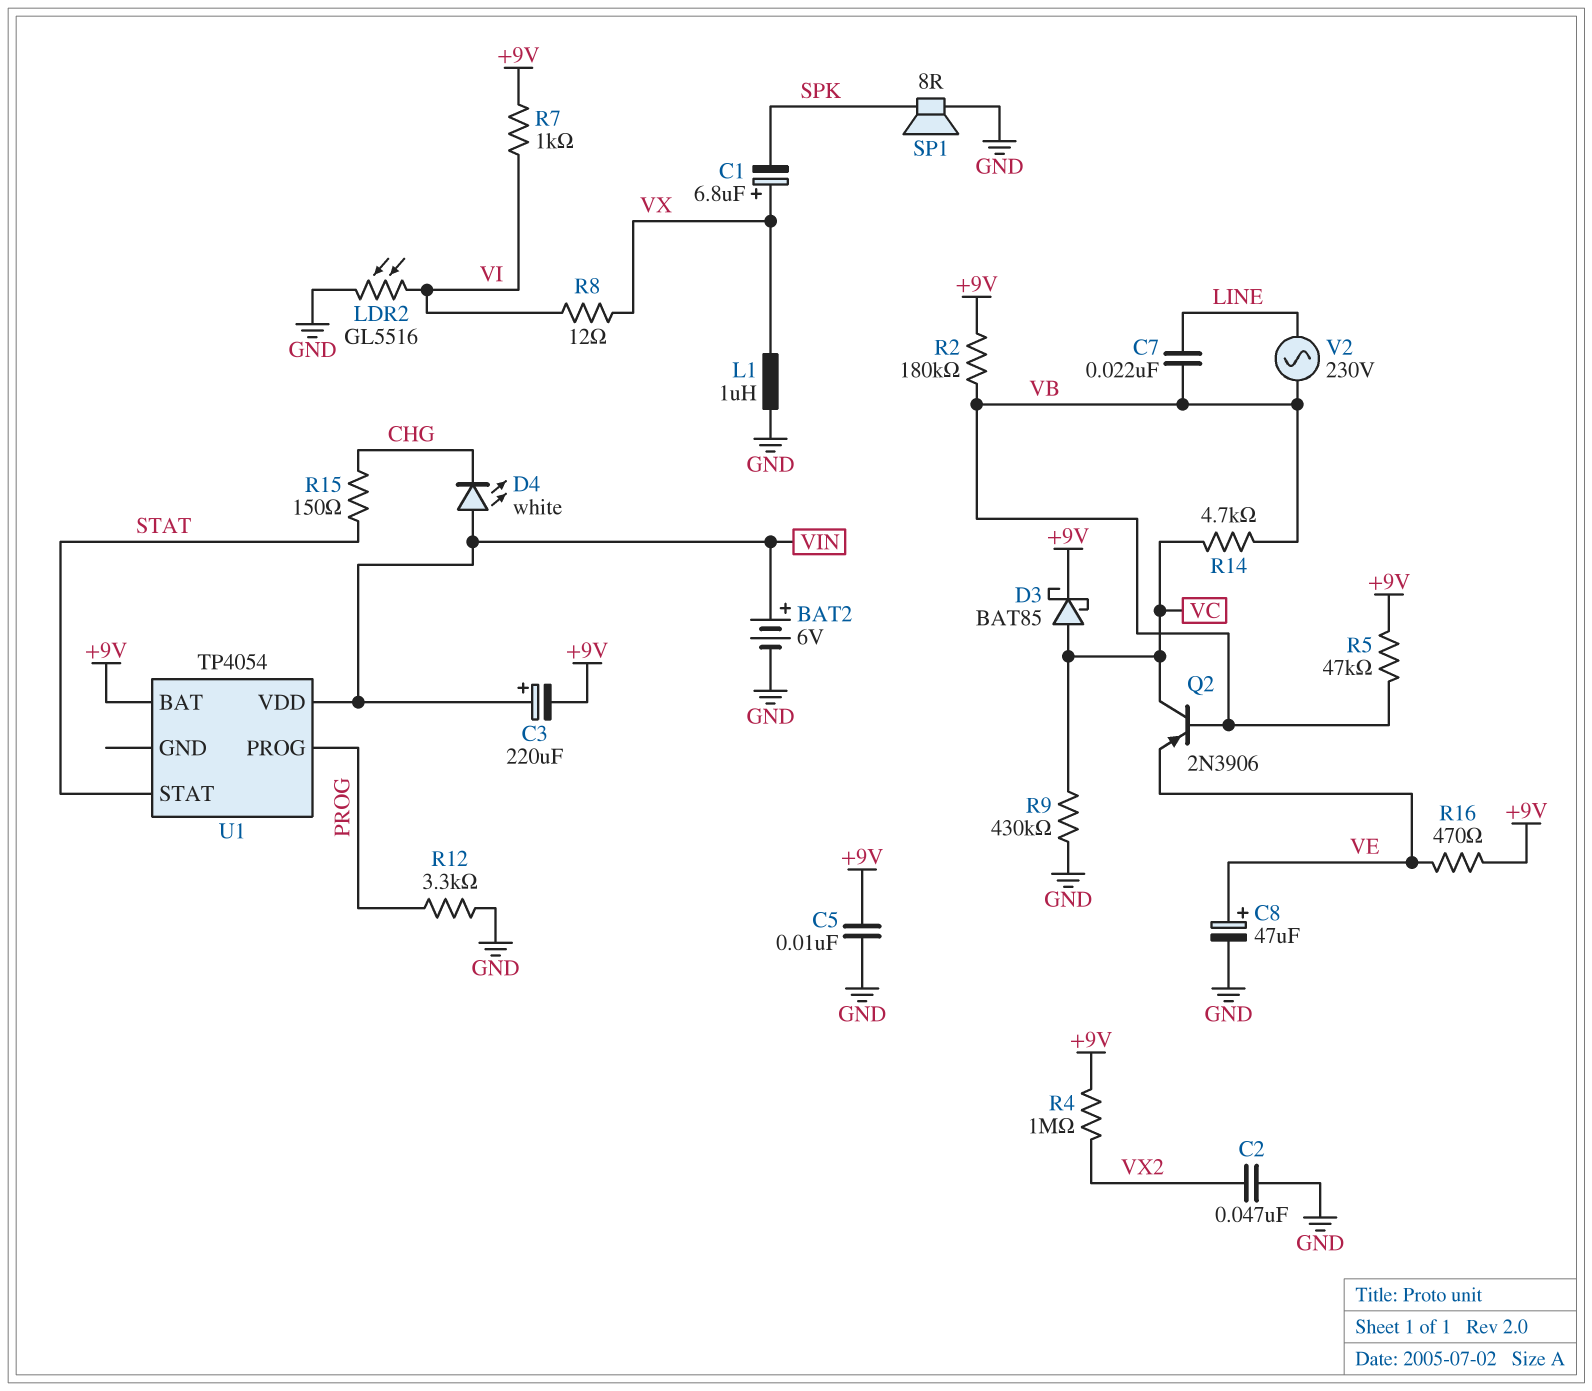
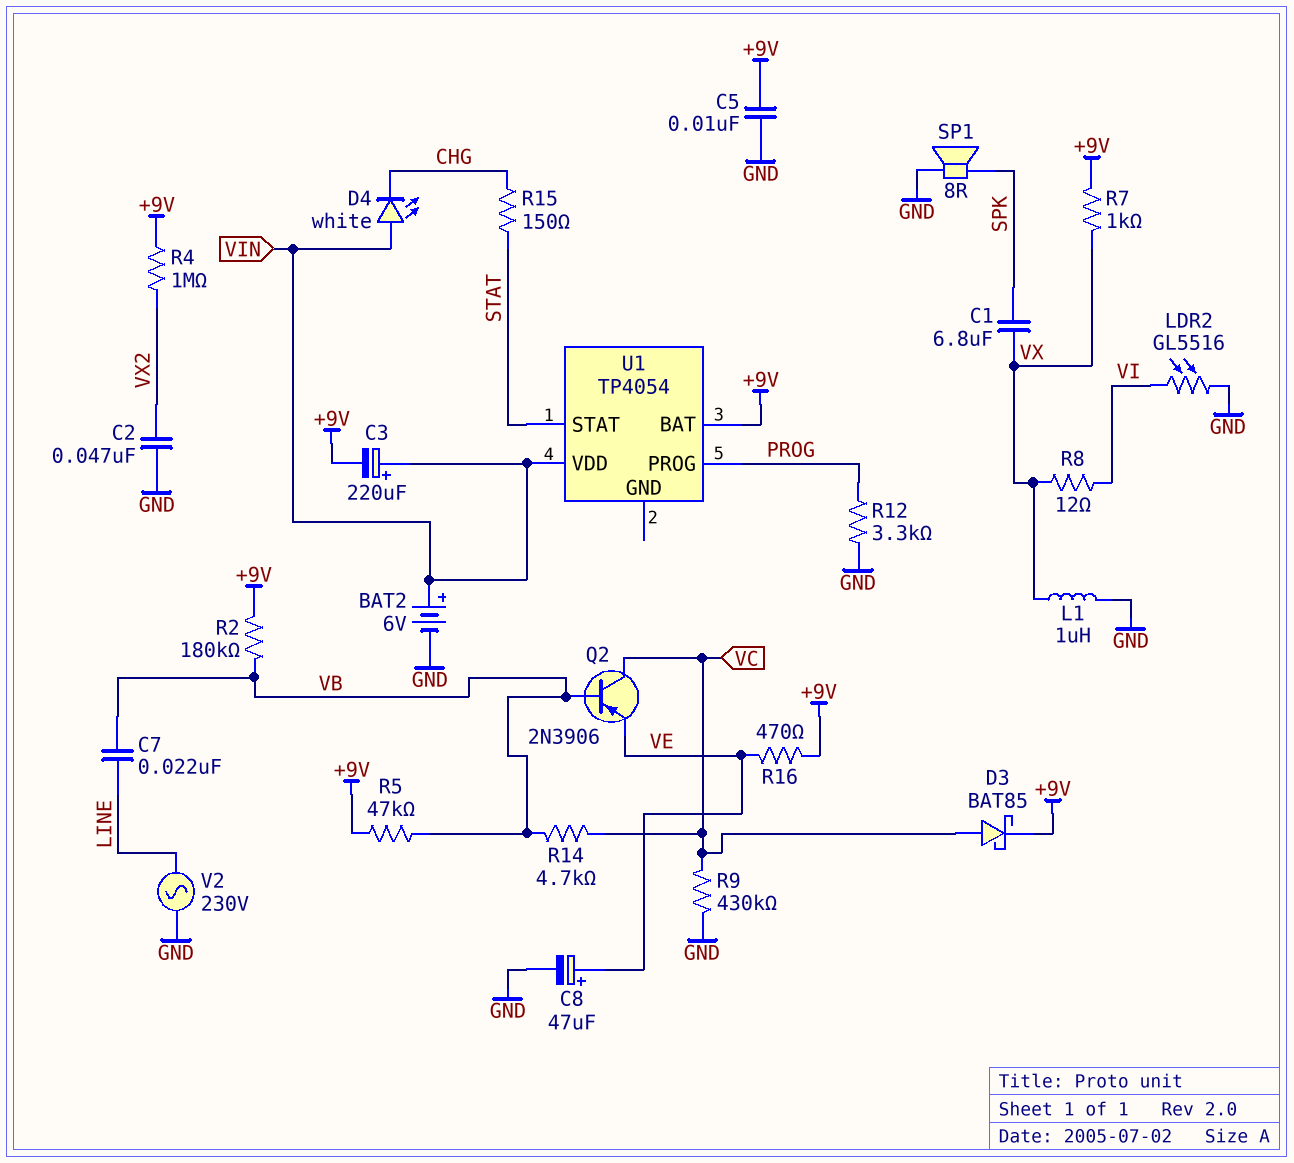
C1: 6.8uF (plus VX, minus SPK) -> 6.8uF (SPK, VX)
R7: 1k (+9V, VI) -> 1k (+9V, VX)
V2: AC 230V (LINE, VB) -> AC 230V (GND, LINE)

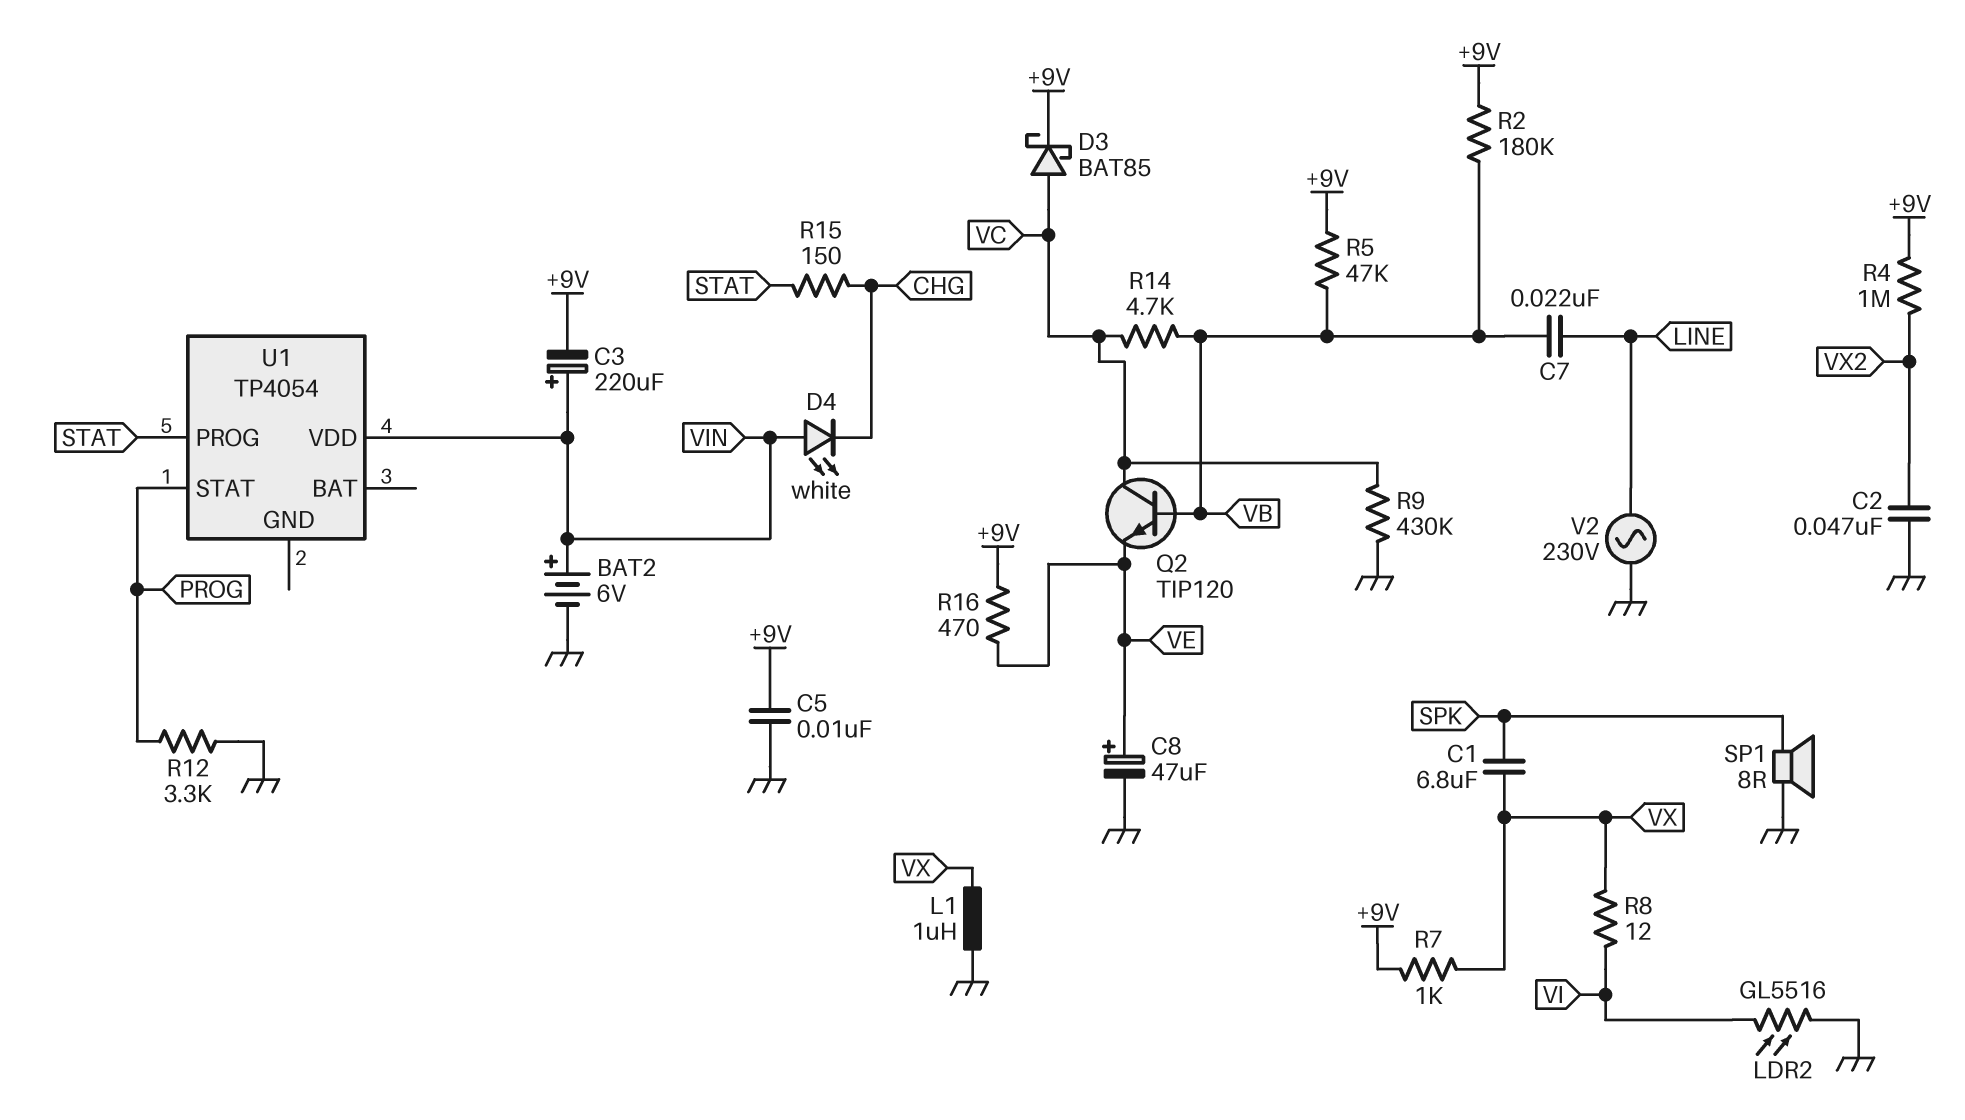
Q2: PNP 2N3906 (B VB, C VC, E VE) -> NPN TIP120 (B VB, C VC, E VE)
U1 pin BAT: +9V -> none
U1 pin PROG: PROG -> STAT
U1 pin STAT: STAT -> PROG

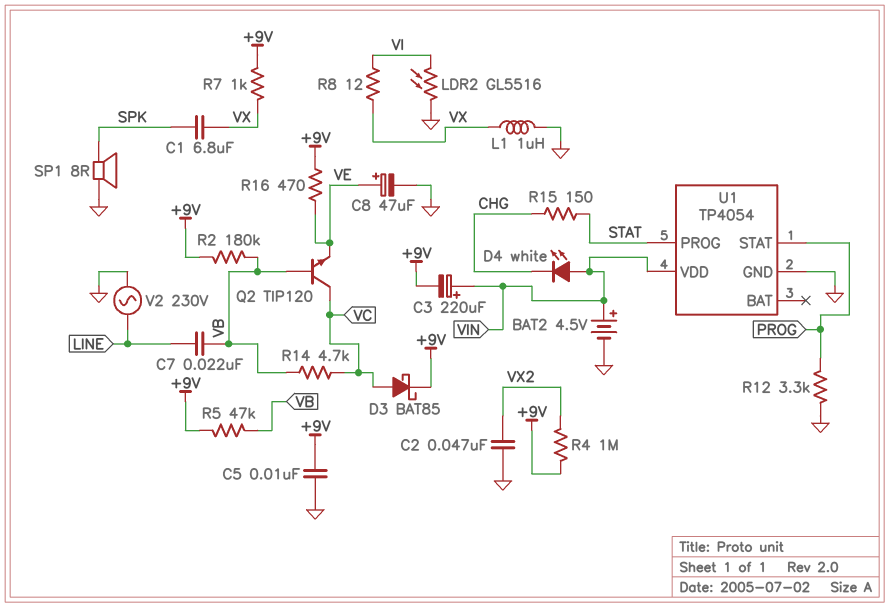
BAT2: 6V (plus VIN, minus GND) -> 4.5V (plus VIN, minus GND)
R9: 430k (GND, VC) -> none
U1 pin GND: none -> GND

